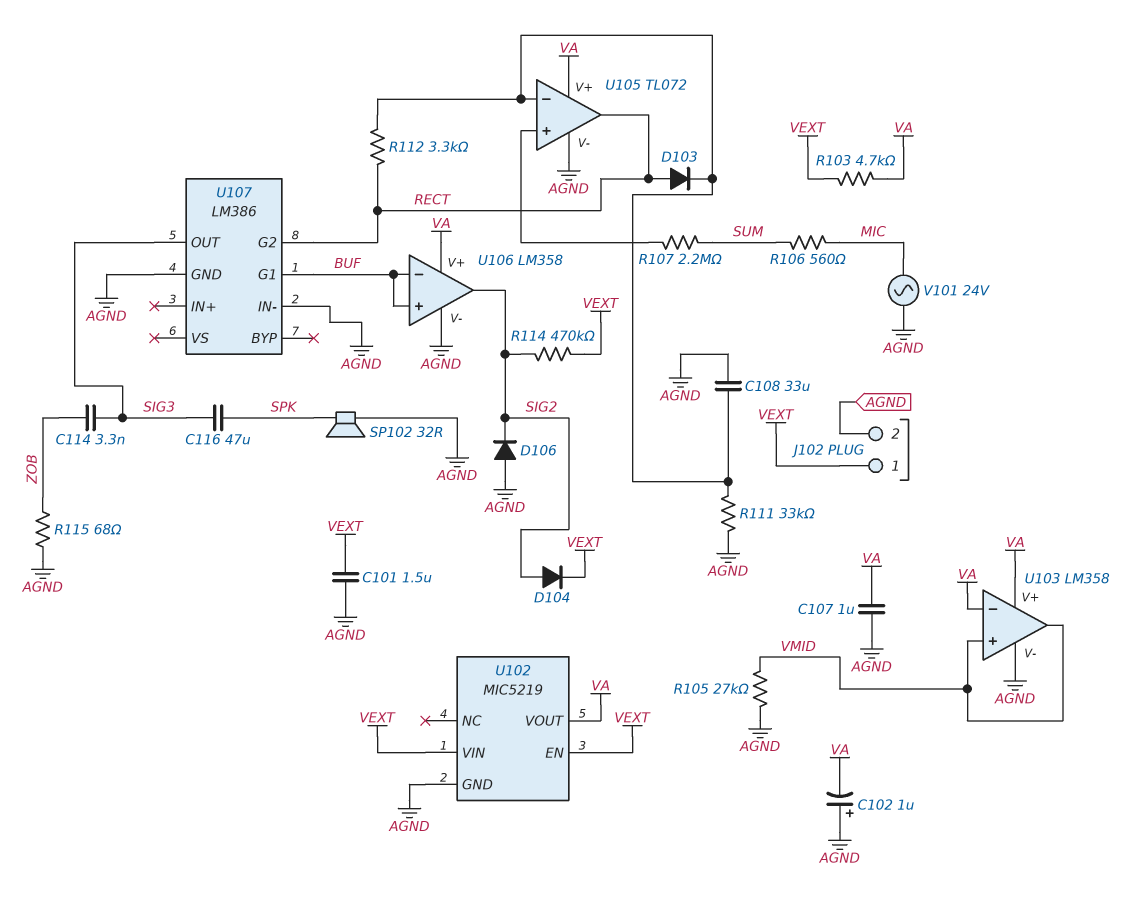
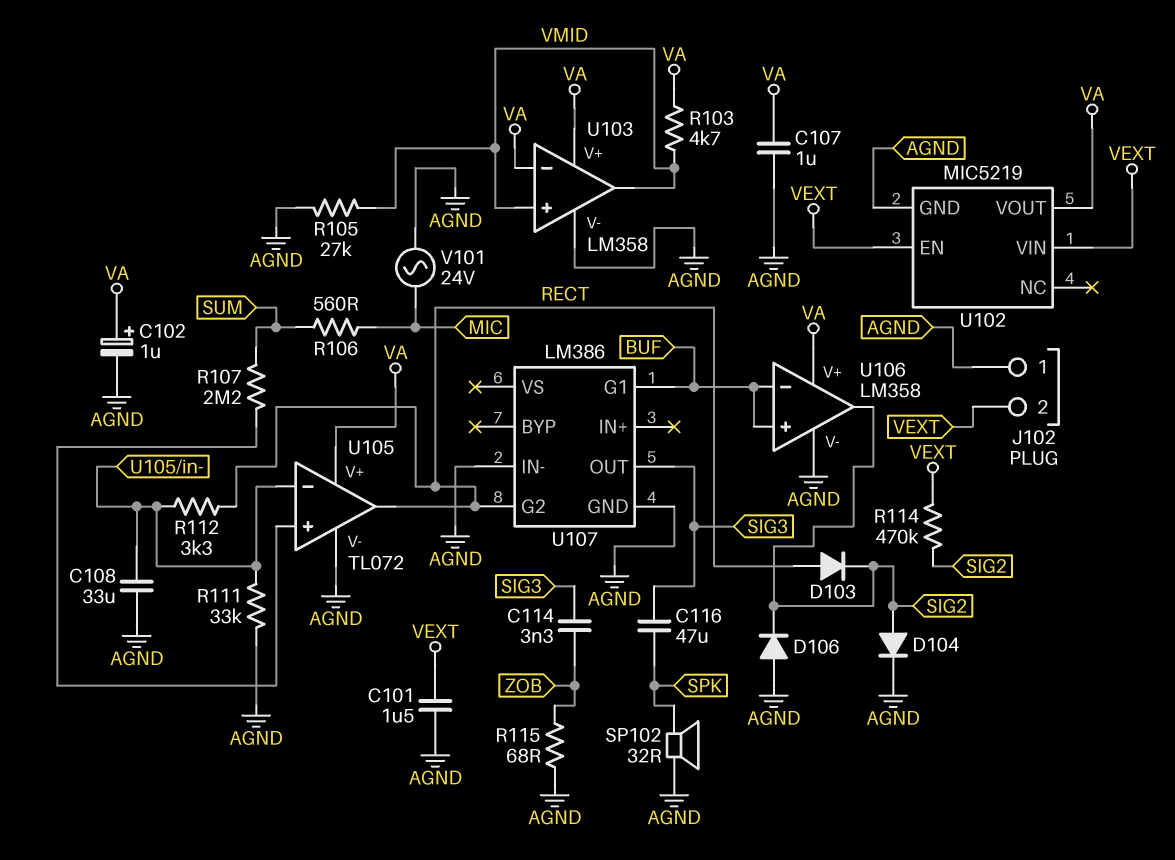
C102: 1uF (plus AGND, minus VA) -> 1uF (plus VA, minus AGND)
D103: diode (A RECT, K U105/in-) -> diode (A RECT, K SIG2)
D104: diode (A SIG2, K VEXT) -> diode (A SIG2, K AGND)
J102 pin 1: VEXT -> AGND
J102 pin 2: AGND -> VEXT
R103: 4.7k (VA, VEXT) -> 4.7k (VA, VMID)

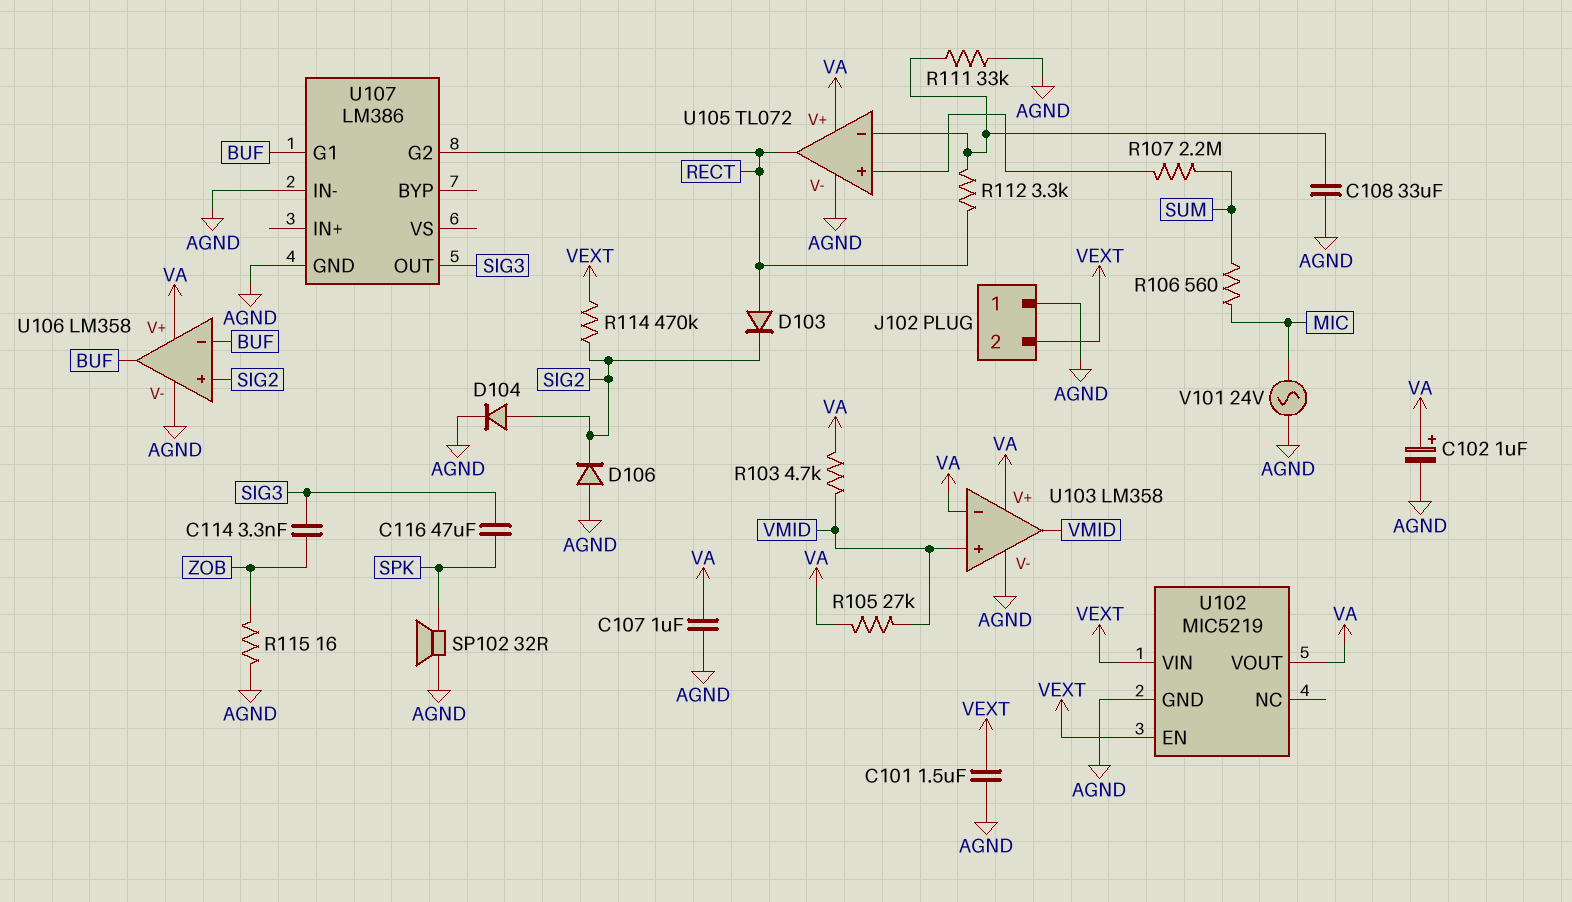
R105: 27k (AGND, VMID) -> 27k (VA, VMID)
R115: 68 (AGND, ZOB) -> 16 (AGND, ZOB)
U106 pin in+: BUF -> SIG2
U106 pin out: SIG2 -> BUF

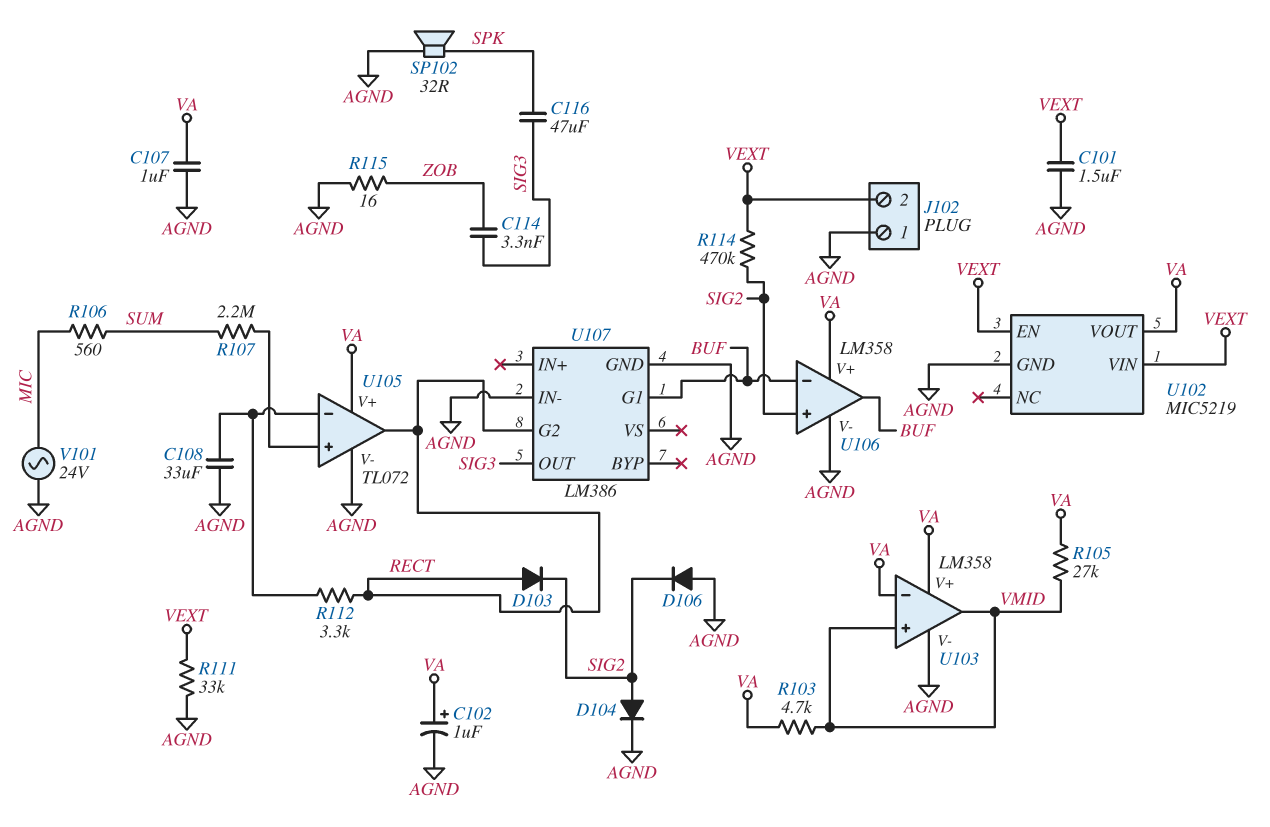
R111: 33k (AGND, U105/in-) -> 33k (AGND, VEXT)

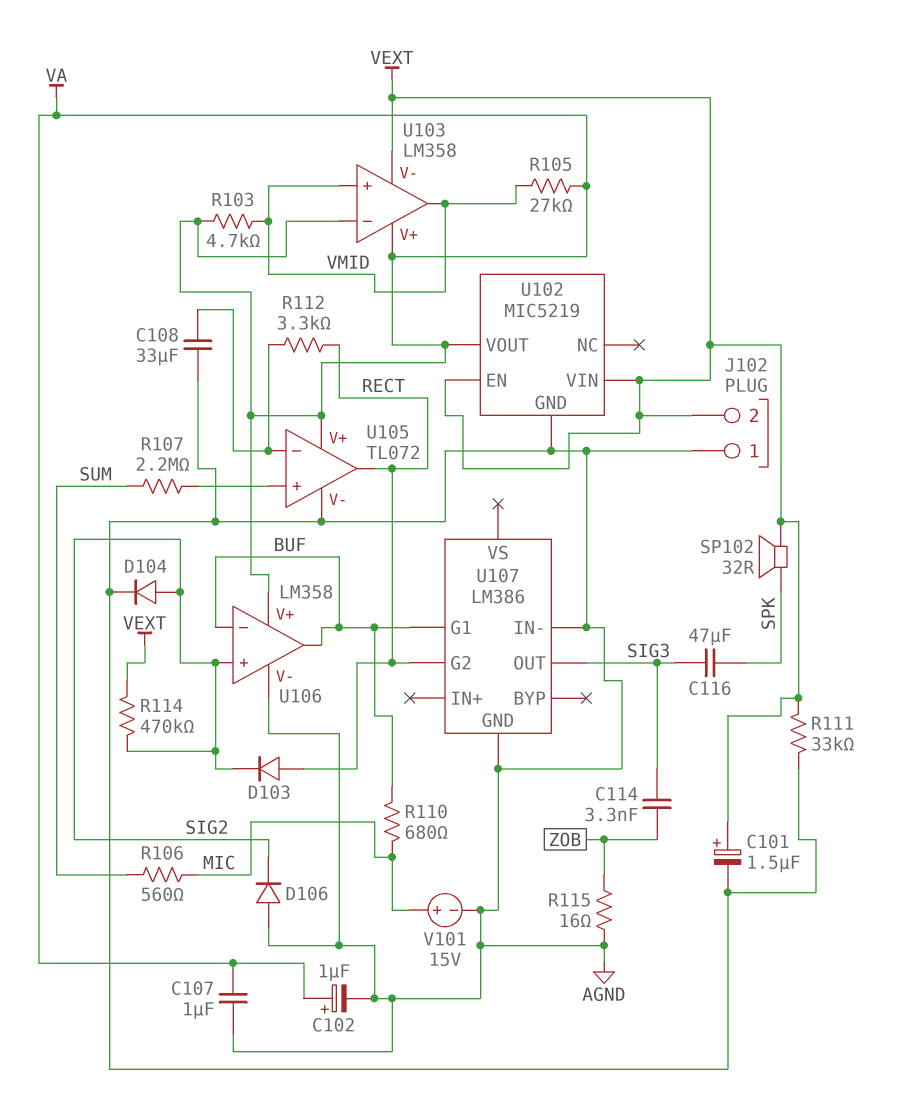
C101: 1.5uF (AGND, VEXT) -> 1.5uF (plus VEXT, minus AGND)
R110: none -> 680 (BUF, MIC)
SP102: speaker 32R (AGND, SPK) -> speaker 32R (SPK, VEXT)
U103 pin V-: AGND -> VEXT
V101: AC 24V (AGND, MIC) -> 15V (plus MIC, minus AGND)

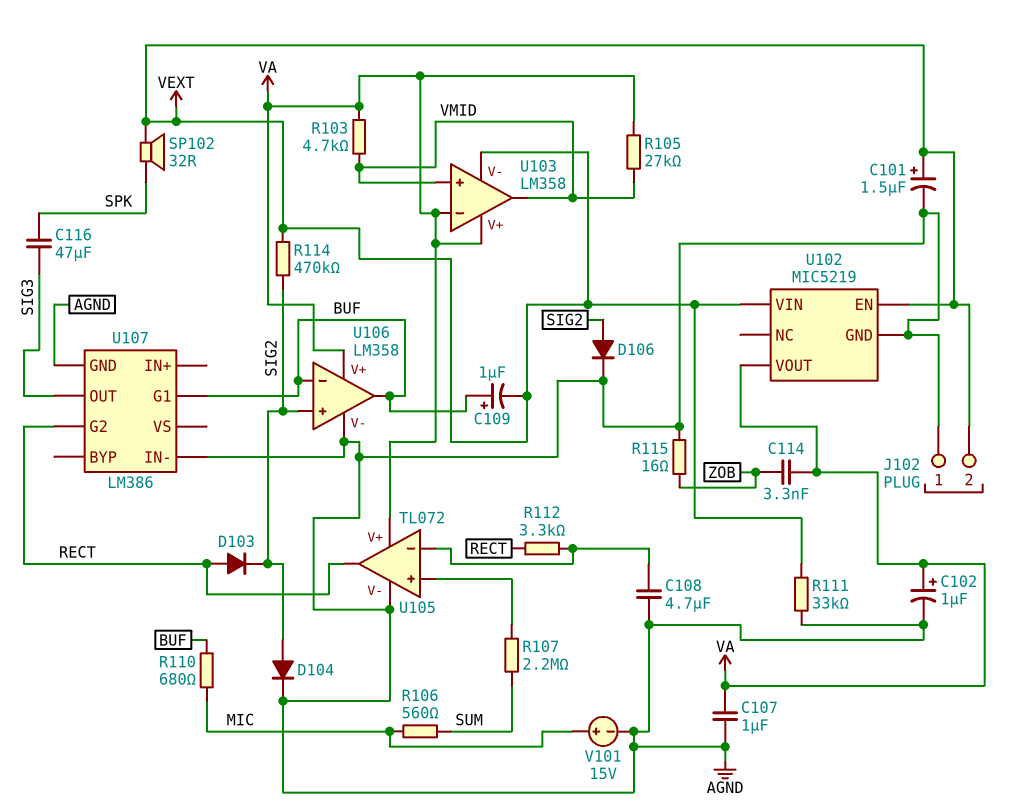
C108: 33uF (AGND, U105/in-) -> 4.7uF (AGND, U105/in-)
C109: none -> 1uF (plus BUF, minus VEXT)
C114: 3.3nF (SIG3, ZOB) -> 3.3nF (VA, ZOB)
D106: diode (A AGND, K SIG2) -> diode (A SIG2, K AGND)

